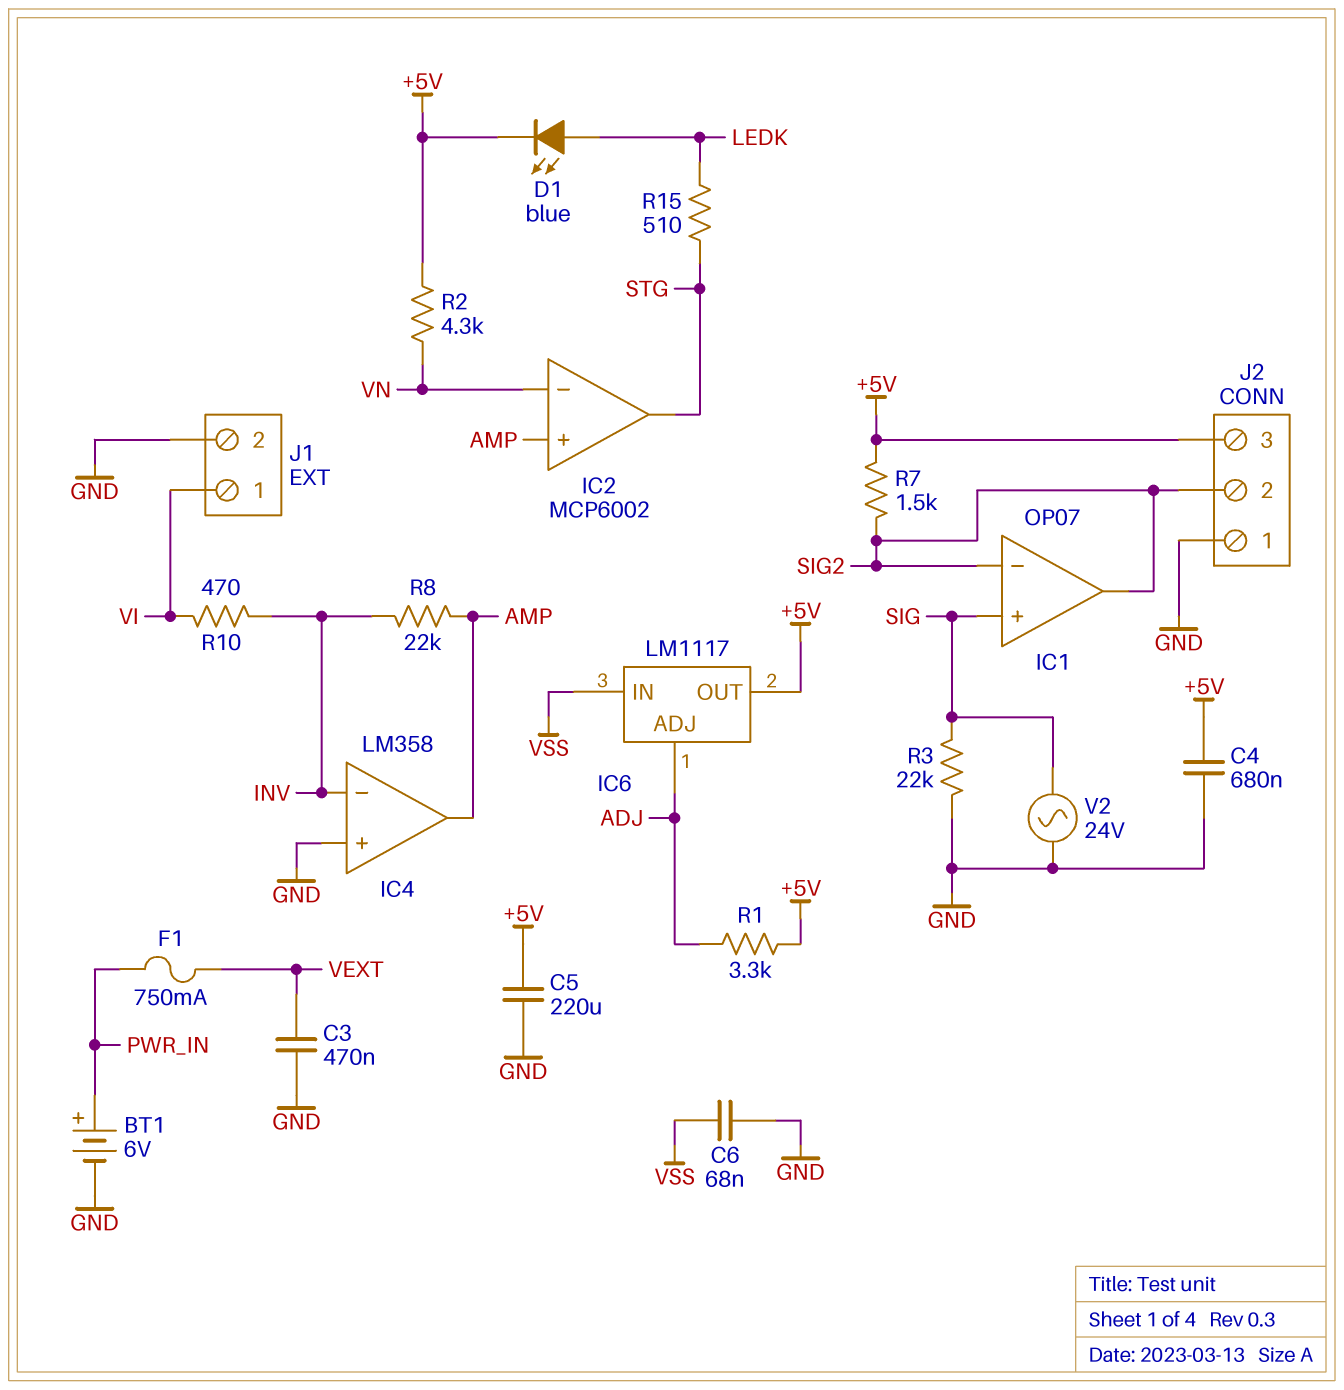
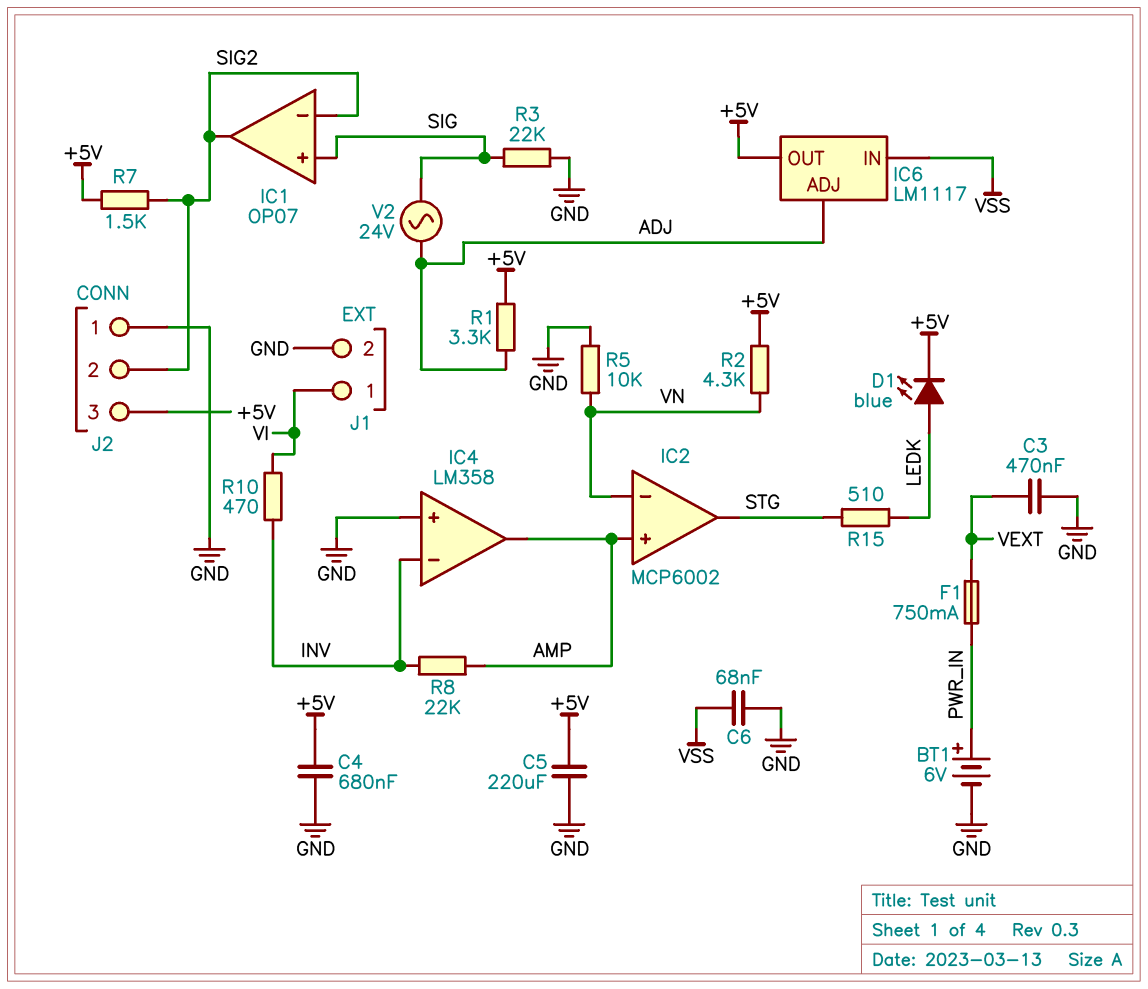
R5: none -> 10k (GND, VN)
V2: AC 24V (GND, SIG) -> AC 24V (ADJ, SIG)

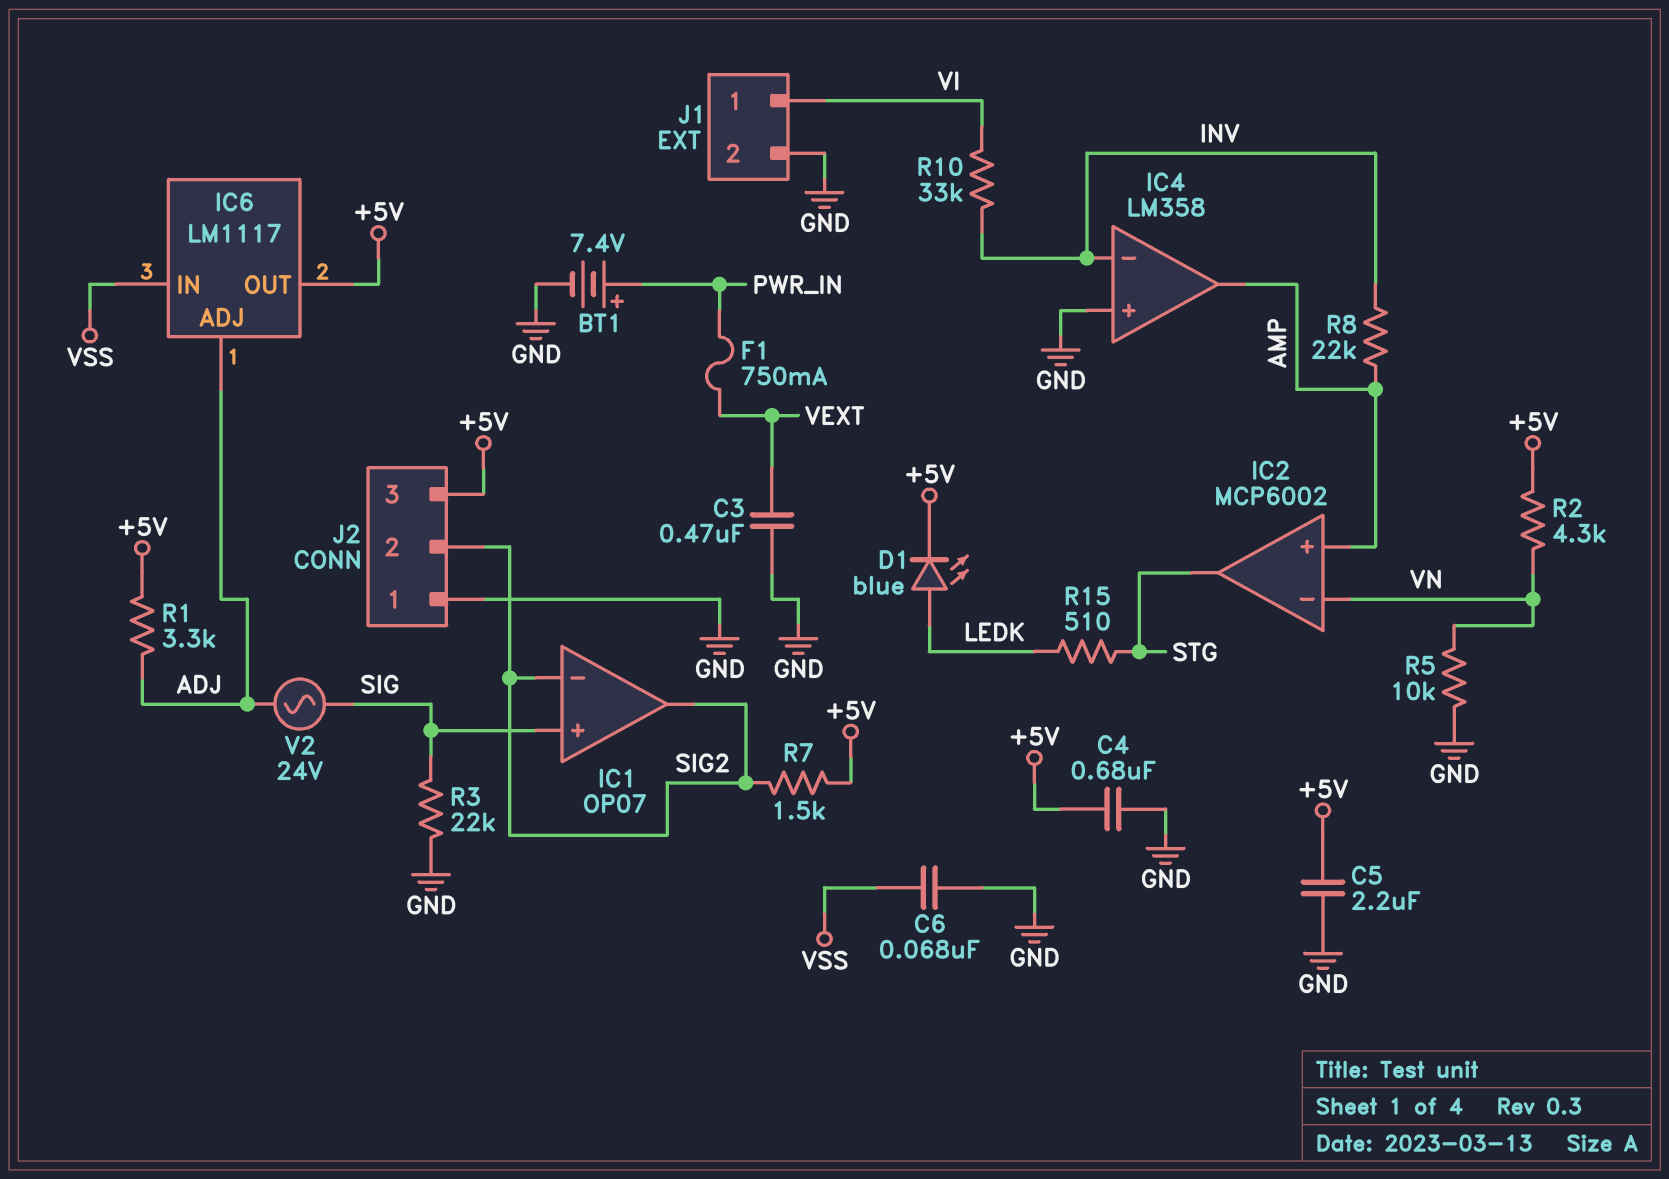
BT1: 6V (plus PWR_IN, minus GND) -> 7.4V (plus PWR_IN, minus GND)
C5: 220uF (+5V, GND) -> 2.2uF (+5V, GND)
R10: 470 (INV, VI) -> 33k (INV, VI)

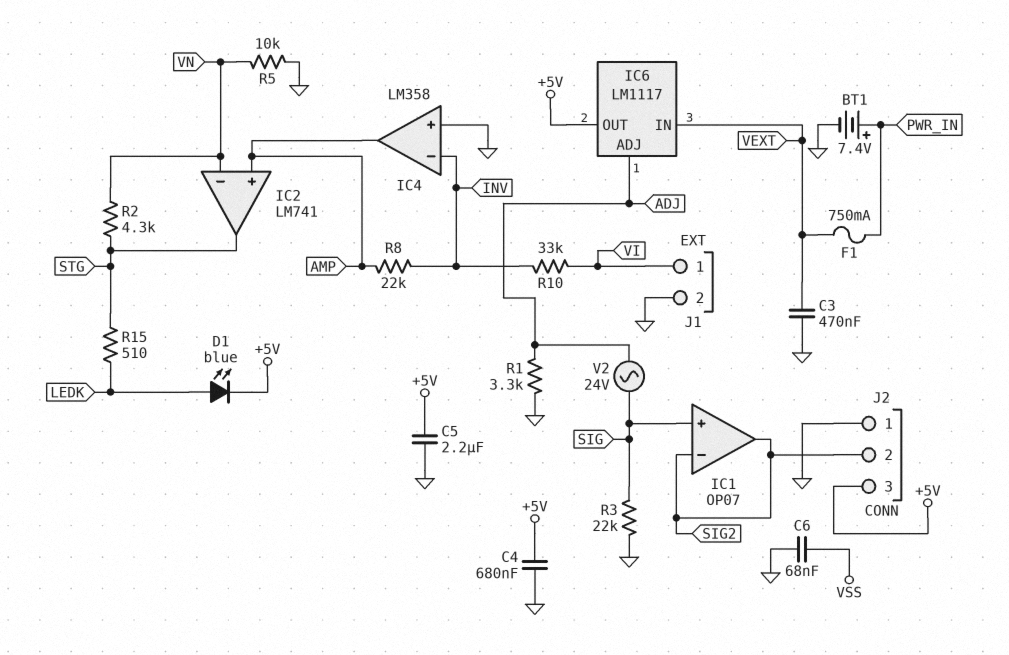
IC2: MCP6002 -> LM741
IC6 pin IN: VSS -> VEXT
R1: 3.3k (+5V, ADJ) -> 3.3k (ADJ, GND)
R2: 4.3k (+5V, VN) -> 4.3k (STG, VN)
R7: 1.5k (+5V, SIG2) -> none

